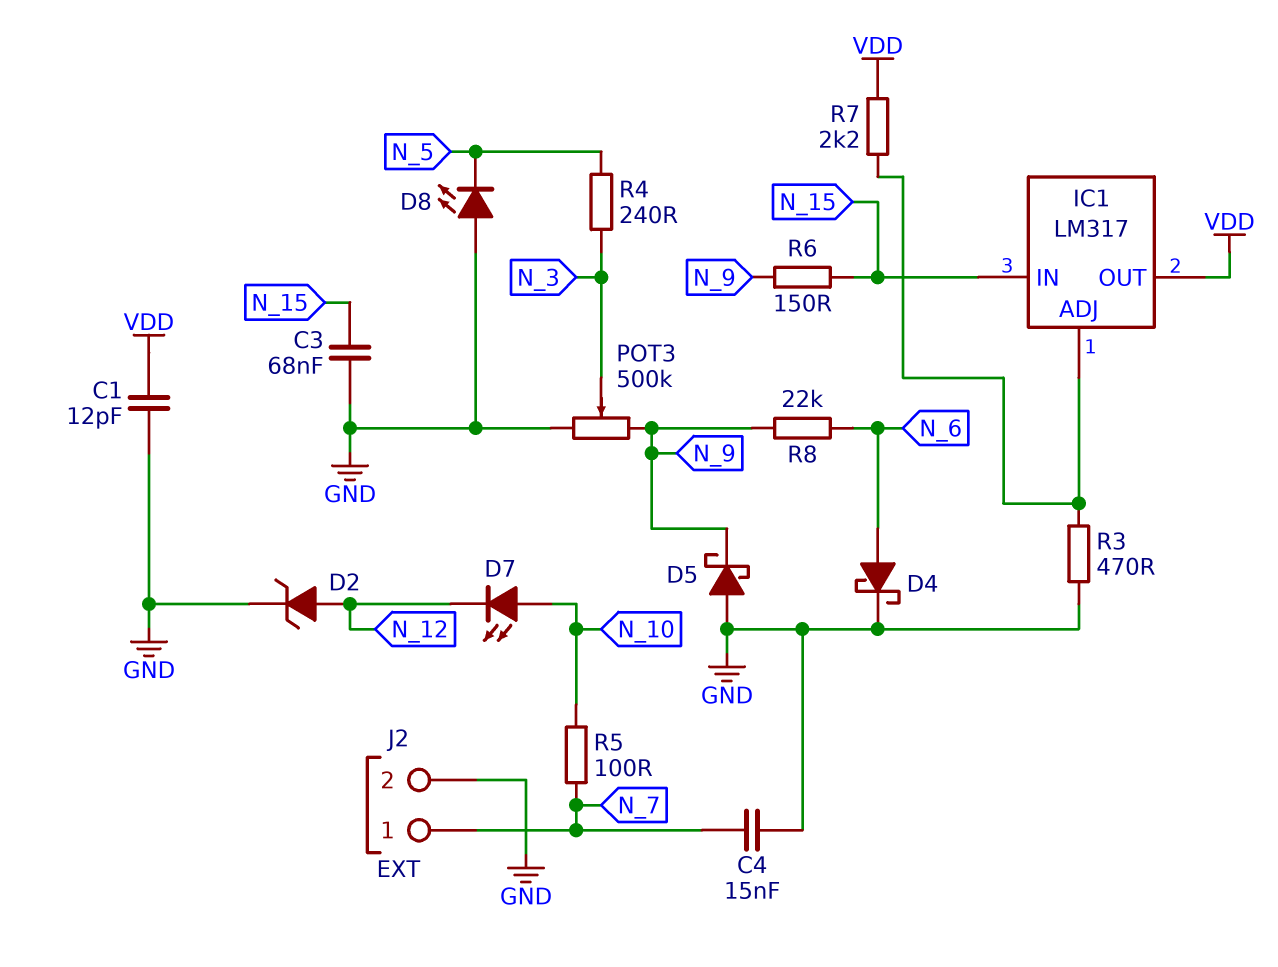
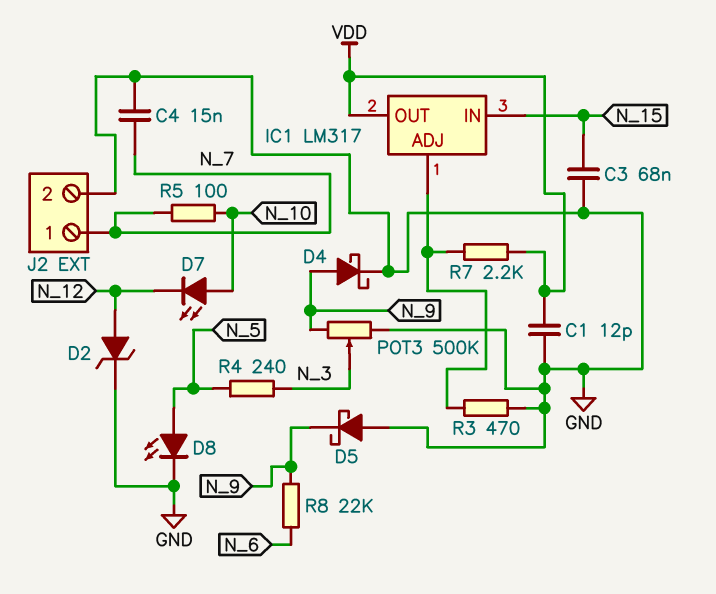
D4: schottky (A N_6, K GND) -> schottky (A N_9, K GND)
D8: LED (A GND, K N_5) -> LED (A N_5, K GND)
R6: 150 (N_9, N_15) -> none

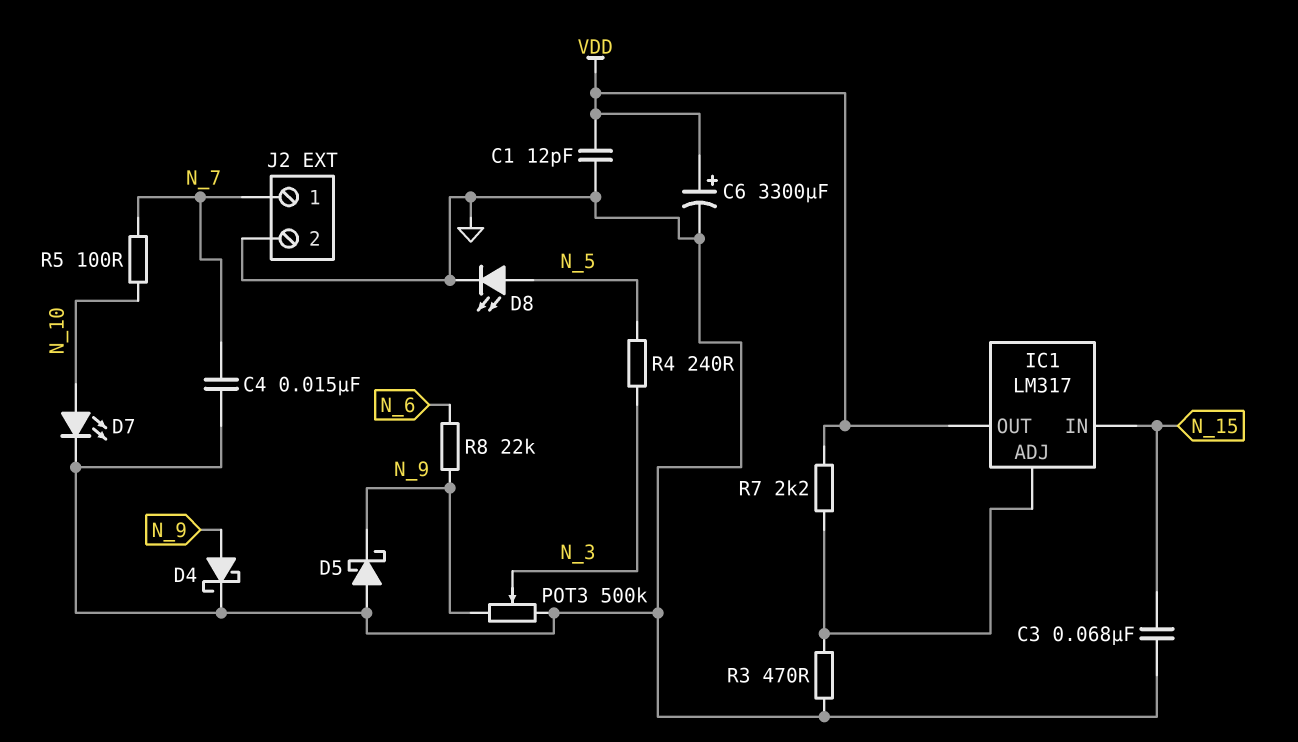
C6: none -> 3300uF (plus VDD, minus GND)
D2: zener (A N_12, K GND) -> none
D7: LED (A N_10, K N_12) -> LED (A N_10, K GND)

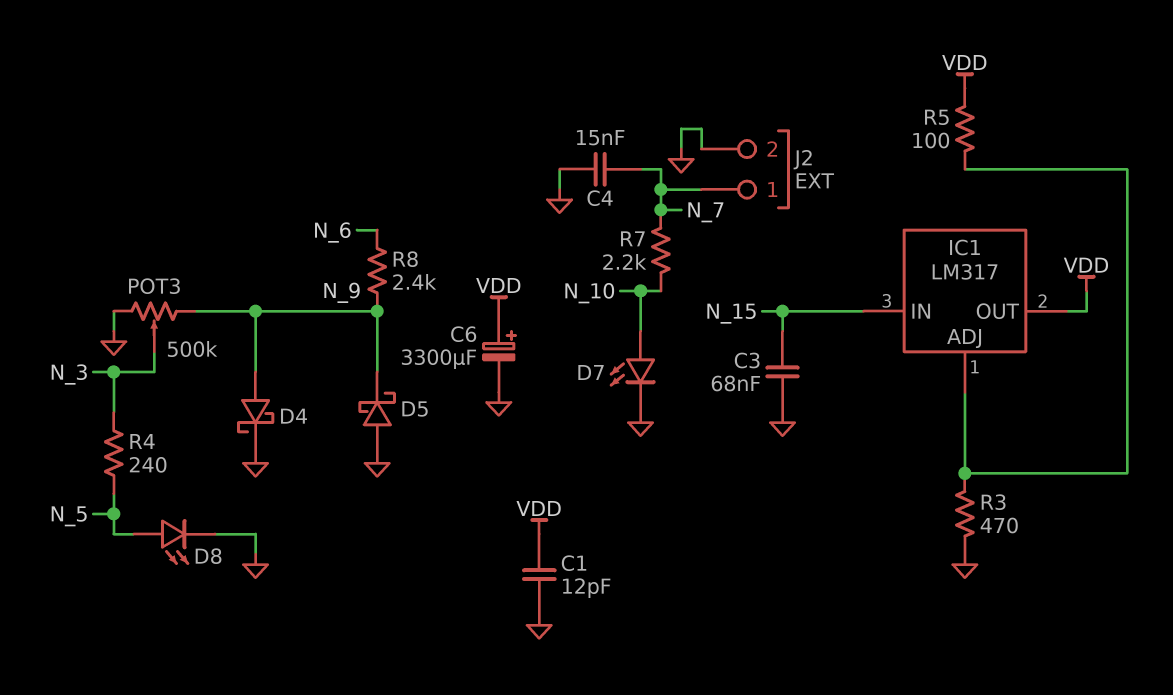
R5: 100 (N_7, N_10) -> 100 (IC1/ADJ, VDD)
R7: 2.2k (IC1/ADJ, VDD) -> 2.2k (N_7, N_10)
R8: 22k (N_6, N_9) -> 2.4k (N_6, N_9)

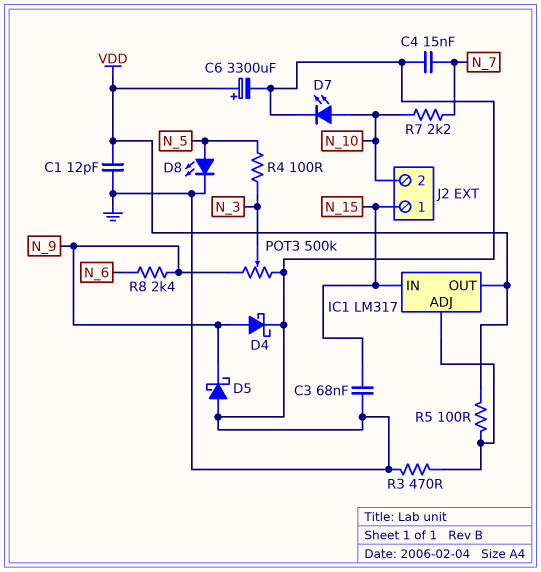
J2 pin 1: N_7 -> N_15
J2 pin 2: GND -> N_10
R4: 240 (N_3, N_5) -> 100 (N_3, N_5)

